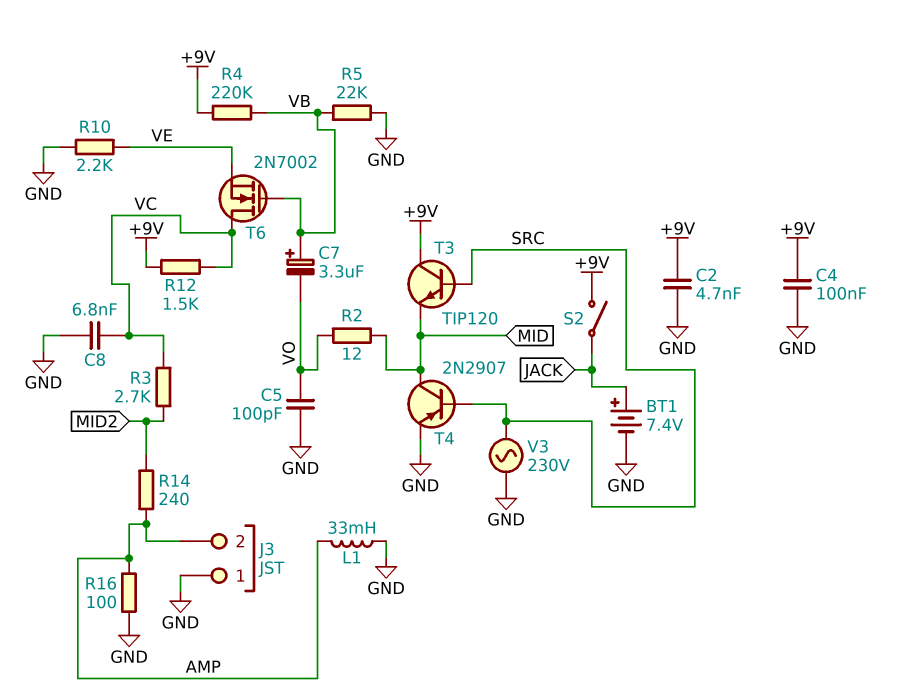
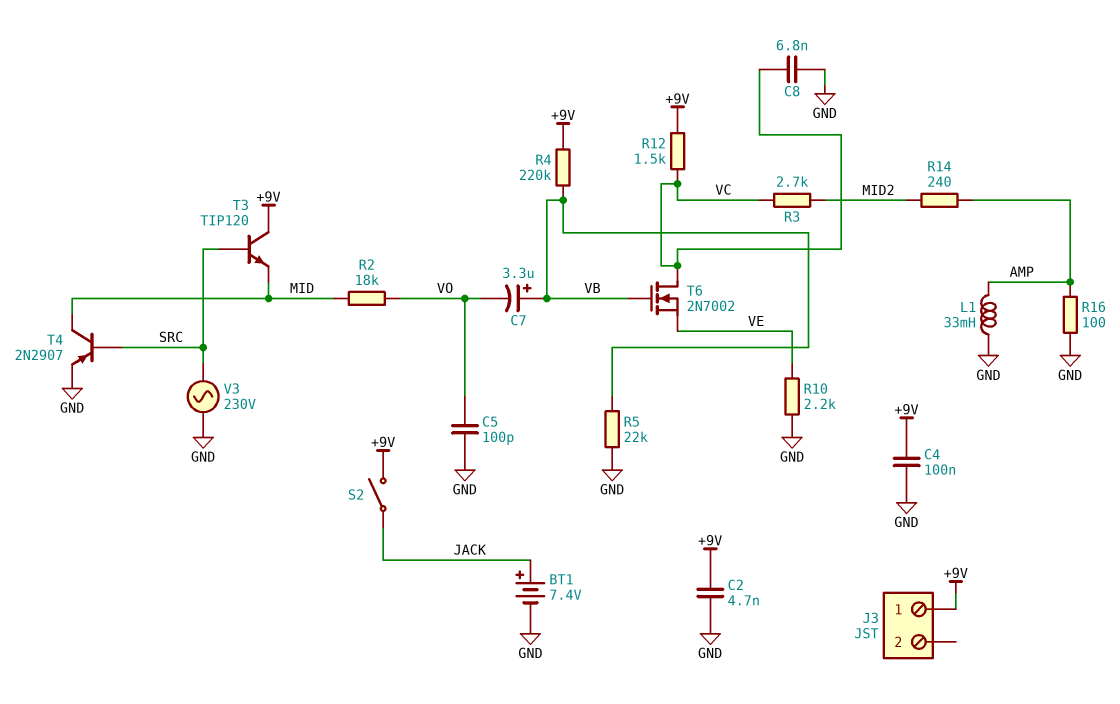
J3 pin 1: GND -> +9V
J3 pin 2: AMP -> none
R2: 12 (MID, VO) -> 18k (MID, VO)

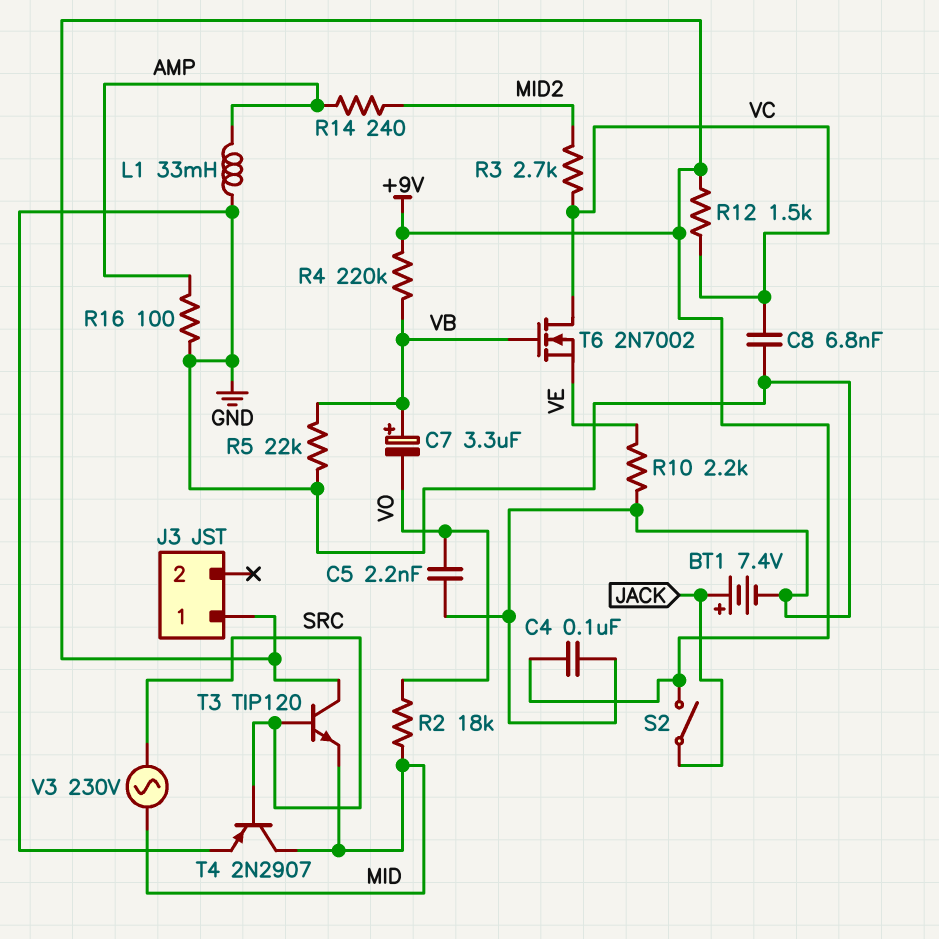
C2: 4.7nF (+9V, GND) -> none
C5: 100pF (GND, VO) -> 2.2nF (GND, VO)
V3: AC 230V (GND, SRC) -> AC 230V (MID, SRC)

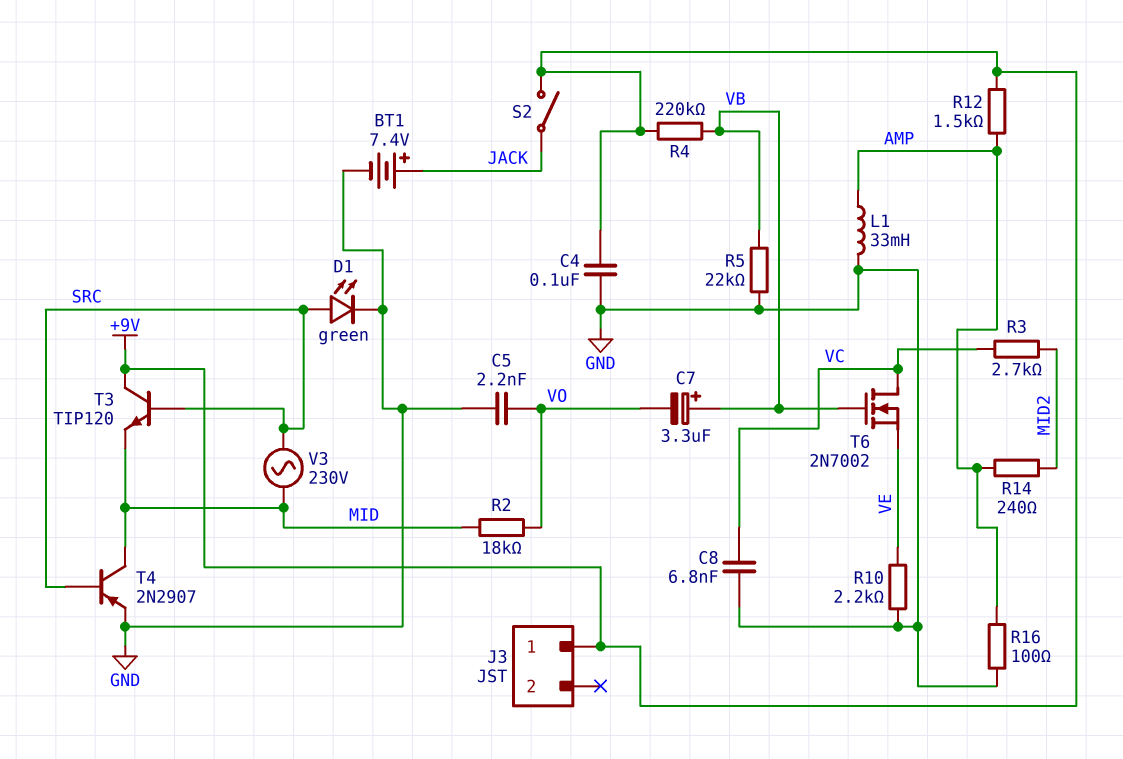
D1: none -> LED green (A SRC, K GND)
R12: 1.5k (+9V, VC) -> 1.5k (+9V, AMP)

